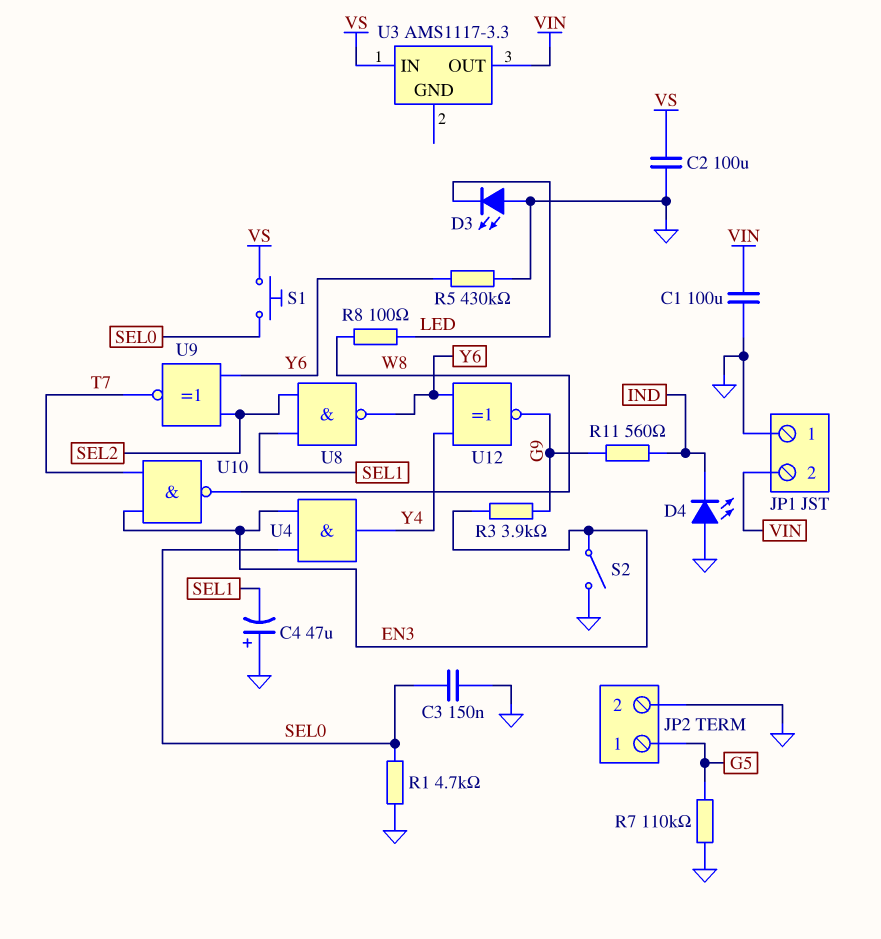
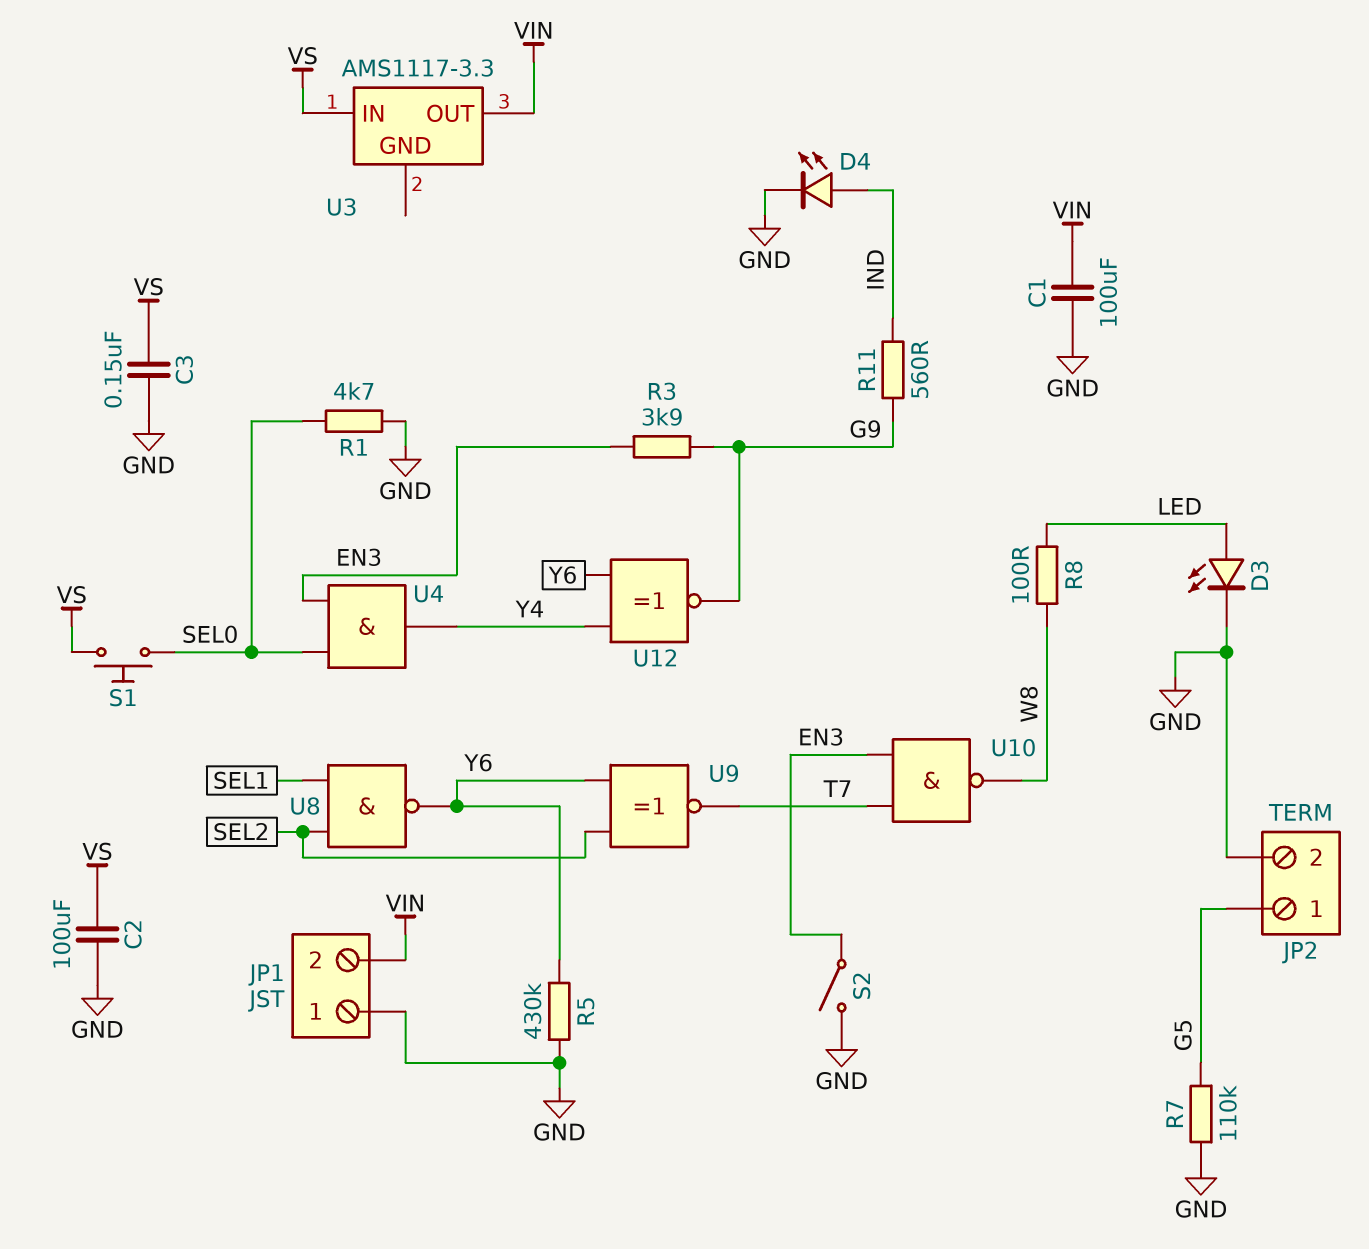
C3: 150nF (GND, SEL0) -> 150nF (GND, VS)
C4: 47uF (plus GND, minus SEL1) -> none
D3: LED (A GND, K LED) -> LED (A LED, K GND)
D4: LED (A GND, K IND) -> LED (A IND, K GND)

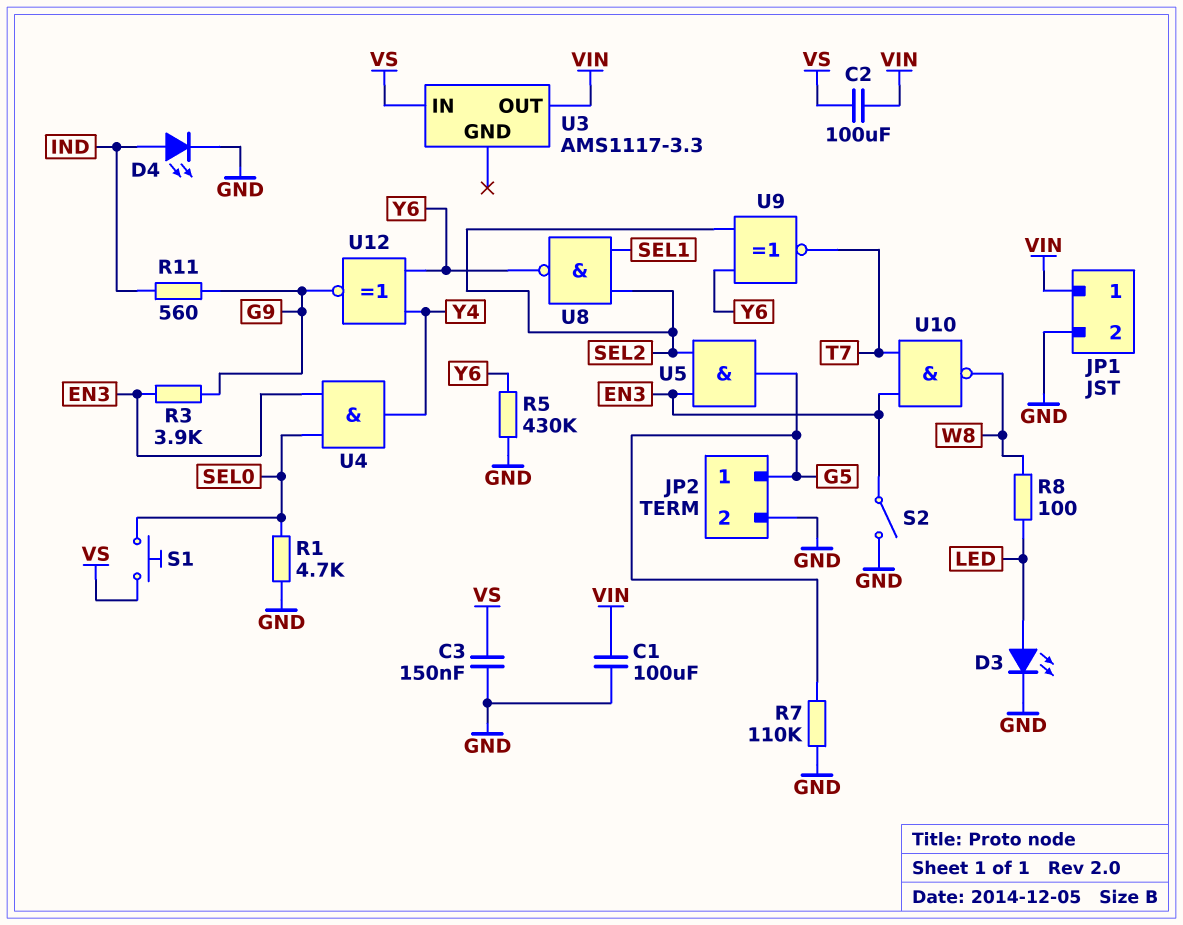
C2: 100uF (GND, VS) -> 100uF (VIN, VS)
JP1 pin 1: GND -> VIN
JP1 pin 2: VIN -> GND
U5: none -> AND (in EN3, in SEL2, out G5)

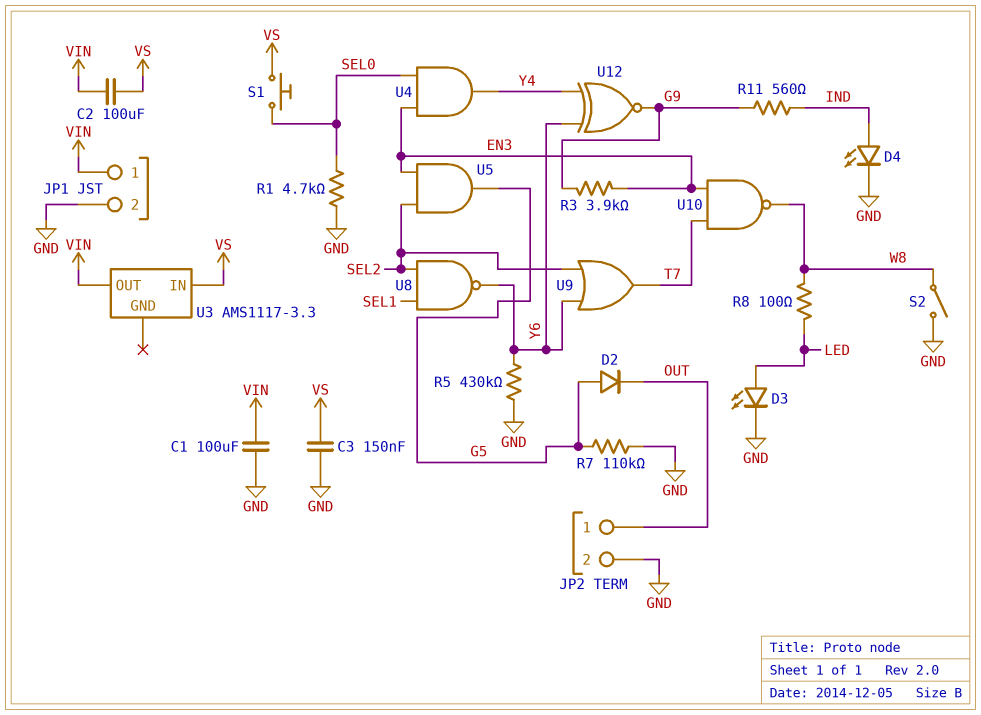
D2: none -> diode (A G5, K OUT)
JP2 pin 1: G5 -> OUT
S2: switch (EN3, GND) -> switch (GND, W8)
U9: XNOR (in SEL2, in Y6, out T7) -> OR (in SEL2, in Y6, out T7)

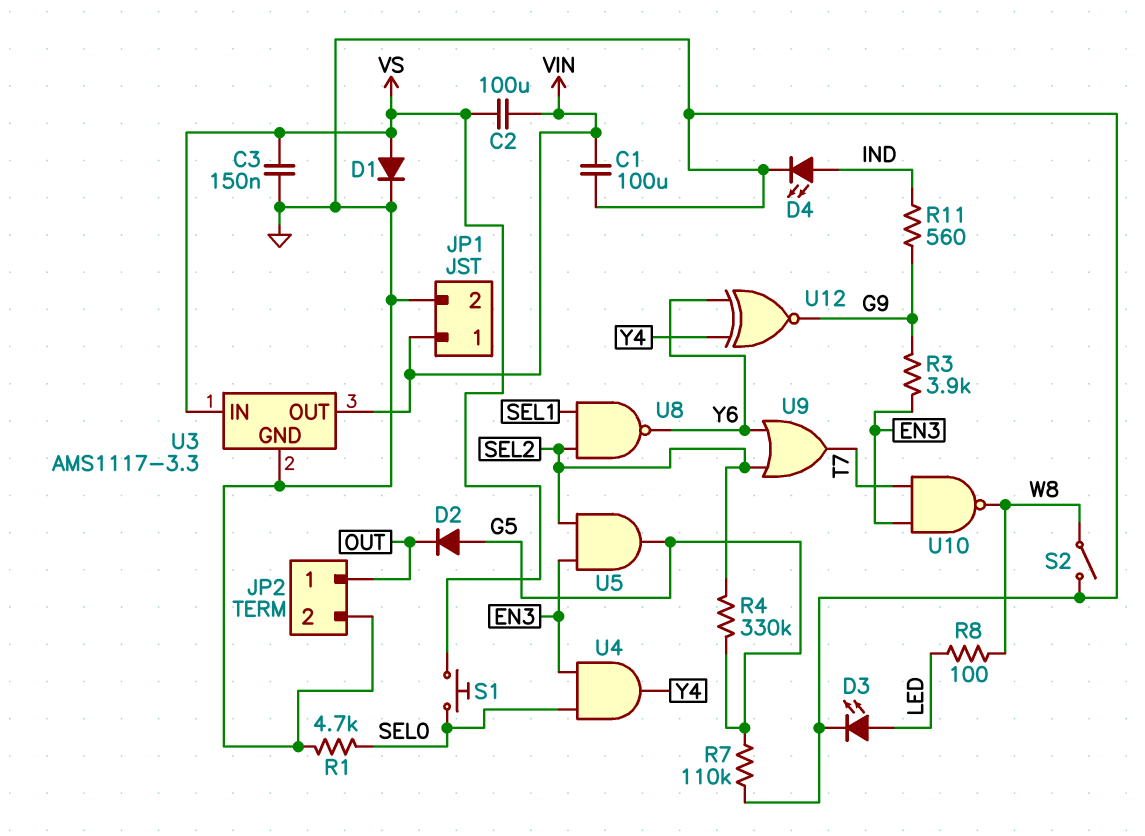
D1: none -> diode (A VS, K GND)
R4: none -> 330k (G5, SEL2)
R5: 430k (GND, Y6) -> none
U3 pin GND: none -> GND

